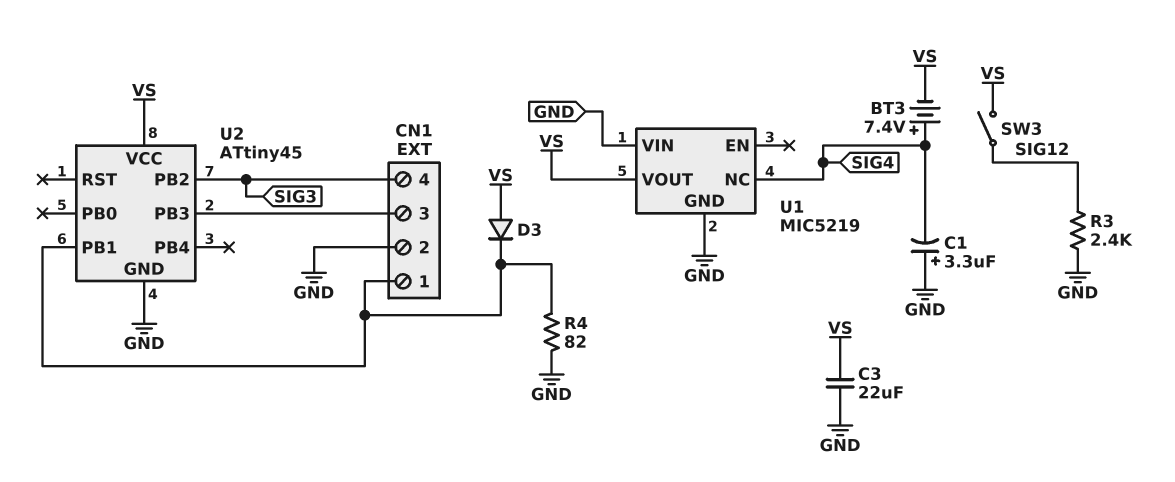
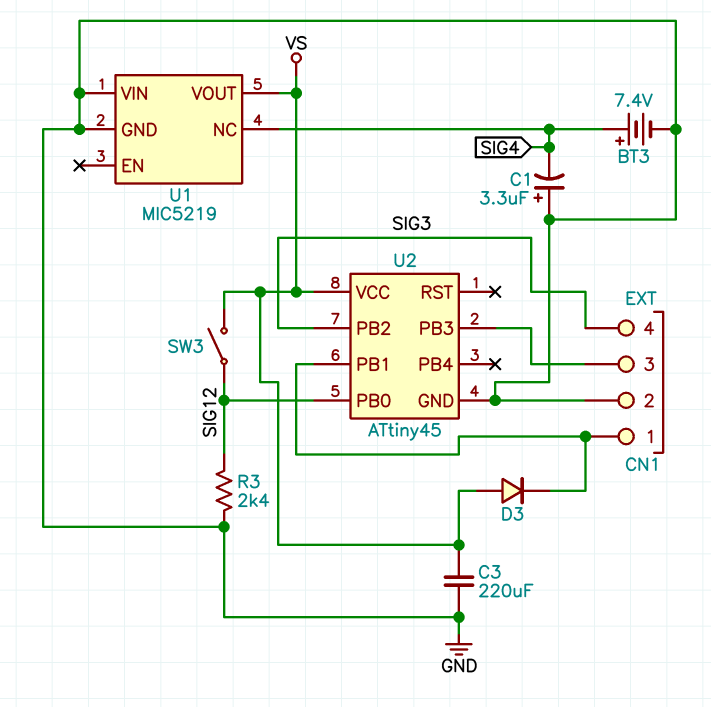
BT3: 7.4V (plus SIG4, minus VS) -> 7.4V (plus SIG4, minus GND)
C3: 22uF (GND, VS) -> 220uF (GND, VS)
R4: 82 (CN1/1, GND) -> none
U2 pin PB0: none -> SIG12

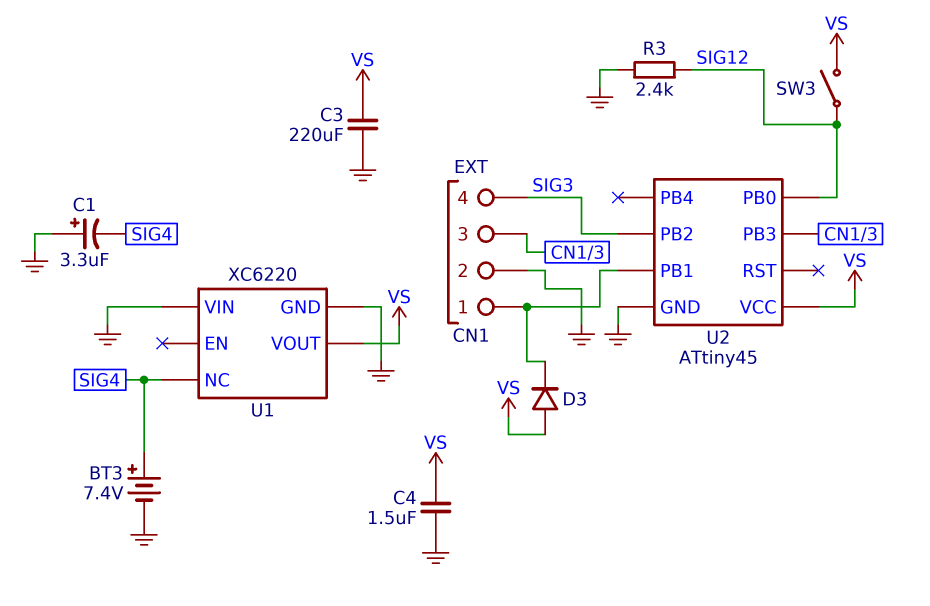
C4: none -> 1.5uF (GND, VS)
U1: MIC5219 -> XC6220

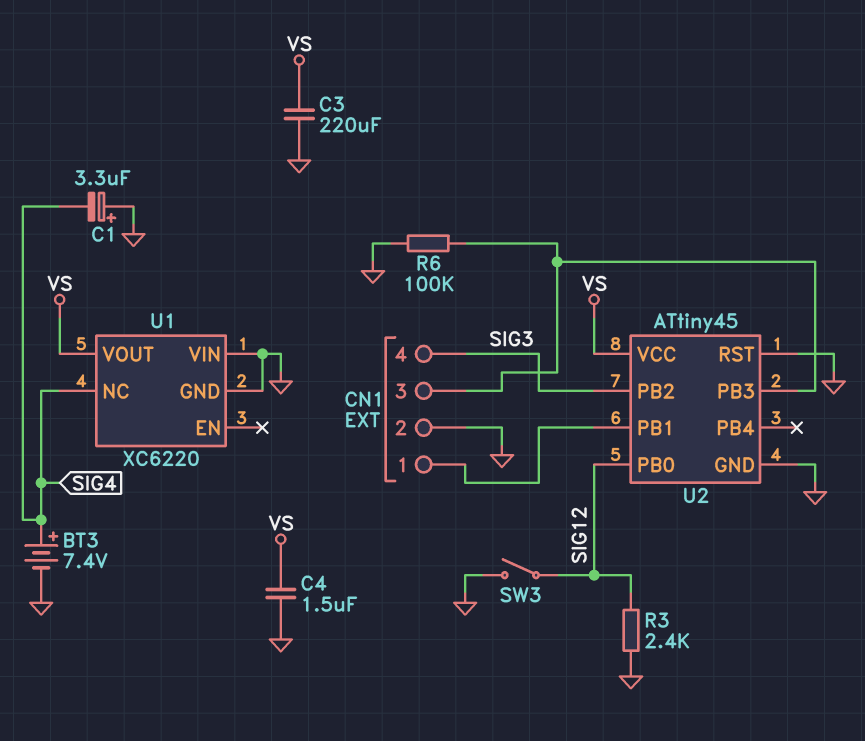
D3: diode (A VS, K CN1/1) -> none
R6: none -> 100k (CN1/3, GND)
SW3: switch (SIG12, VS) -> switch (GND, SIG12)
U2 pin RST: none -> GND

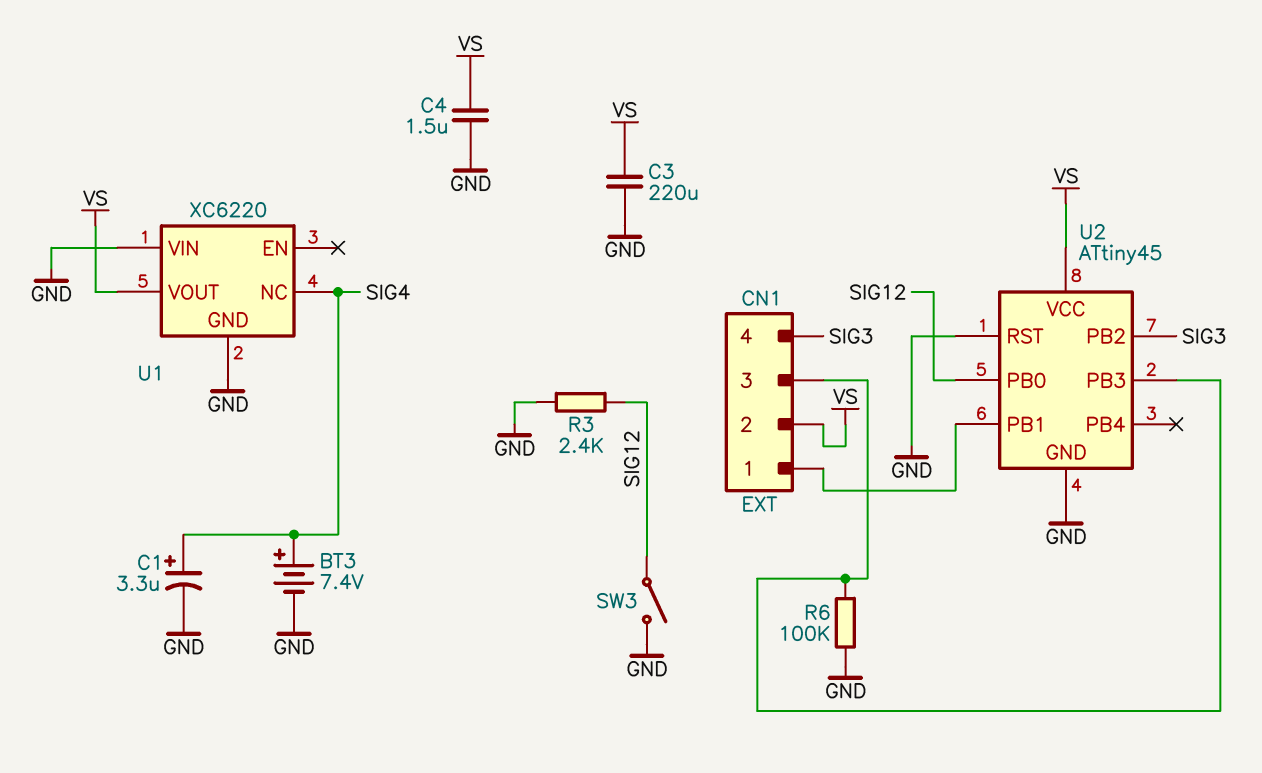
C1: 3.3uF (plus GND, minus SIG4) -> 3.3uF (plus SIG4, minus GND)
CN1 pin 2: GND -> VS

